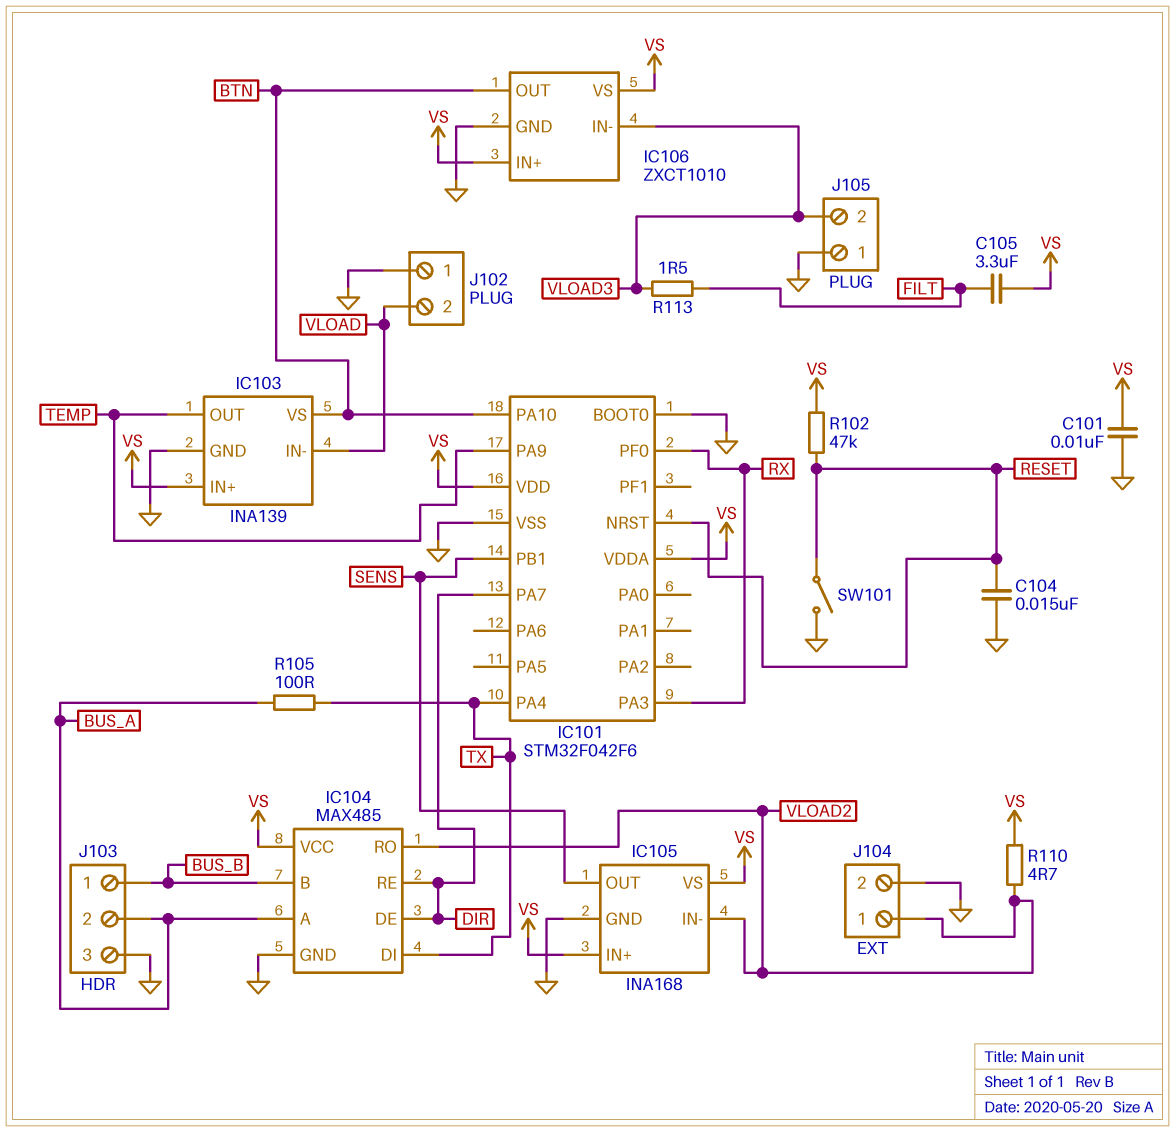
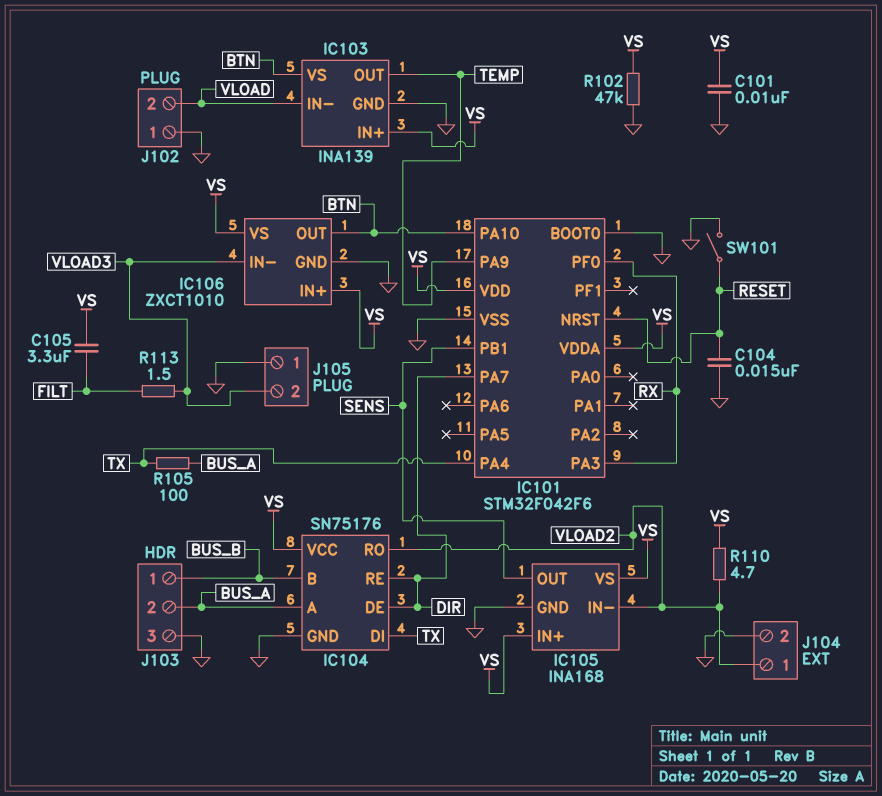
IC104: MAX485 -> SN75176
R102: 47k (RESET, VS) -> 47k (GND, VS)

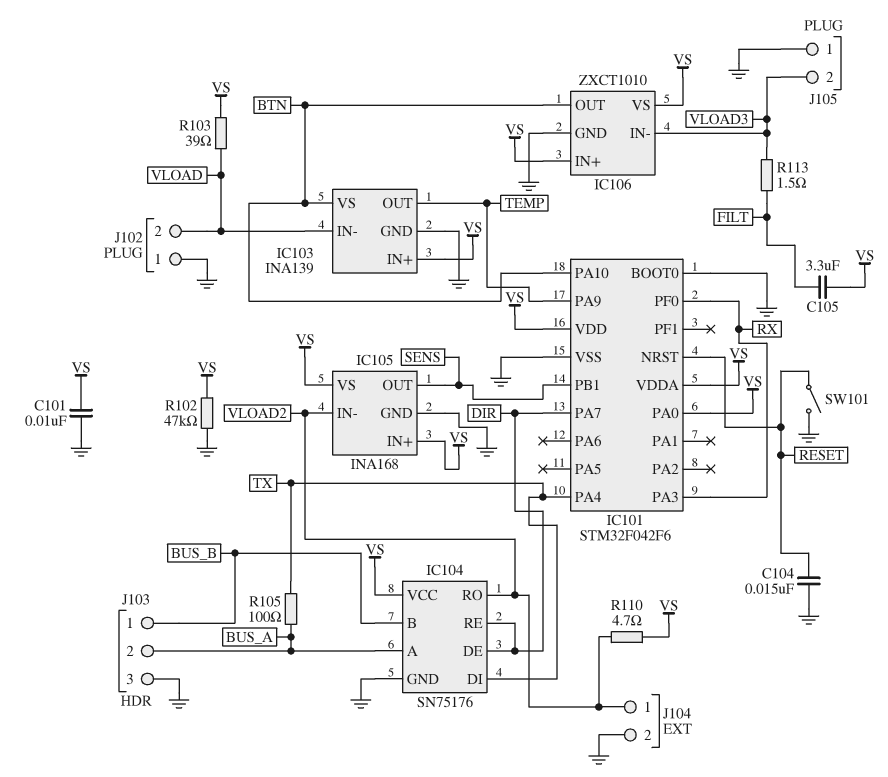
IC101 pin PA0: none -> VS
R103: none -> 39 (VLOAD, VS)

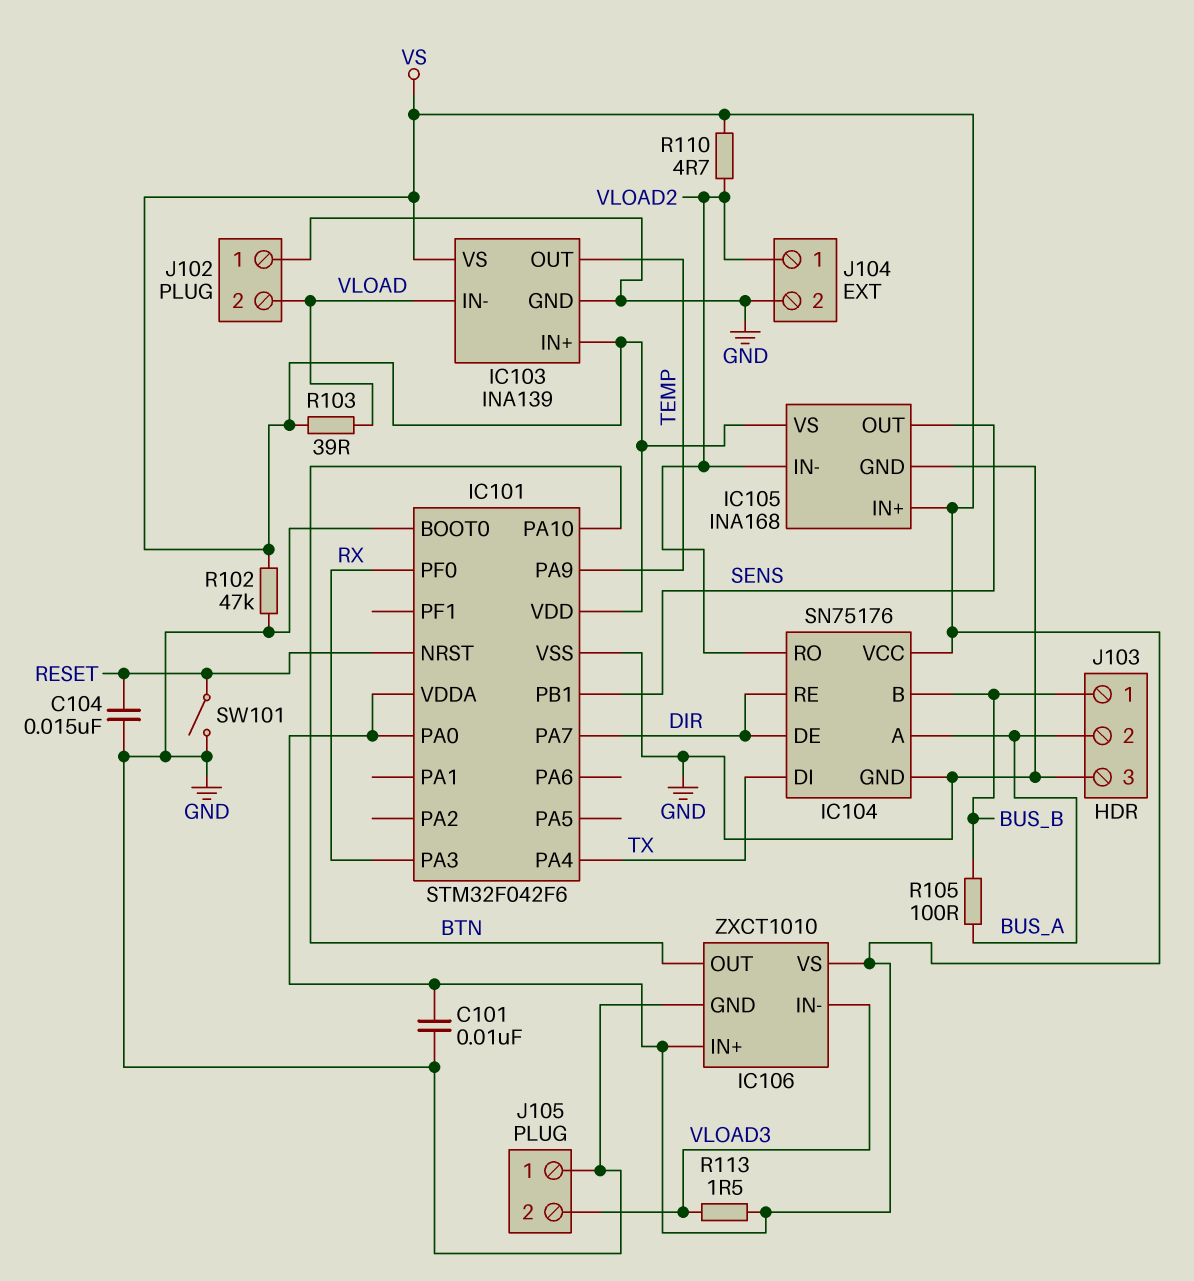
C105: 3.3uF (FILT, VS) -> none
IC103 pin VS: BTN -> VS
R105: 100 (BUS_A, TX) -> 100 (BUS_A, BUS_B)
R113: 1.5 (FILT, VLOAD3) -> 1.5 (VLOAD3, VS)

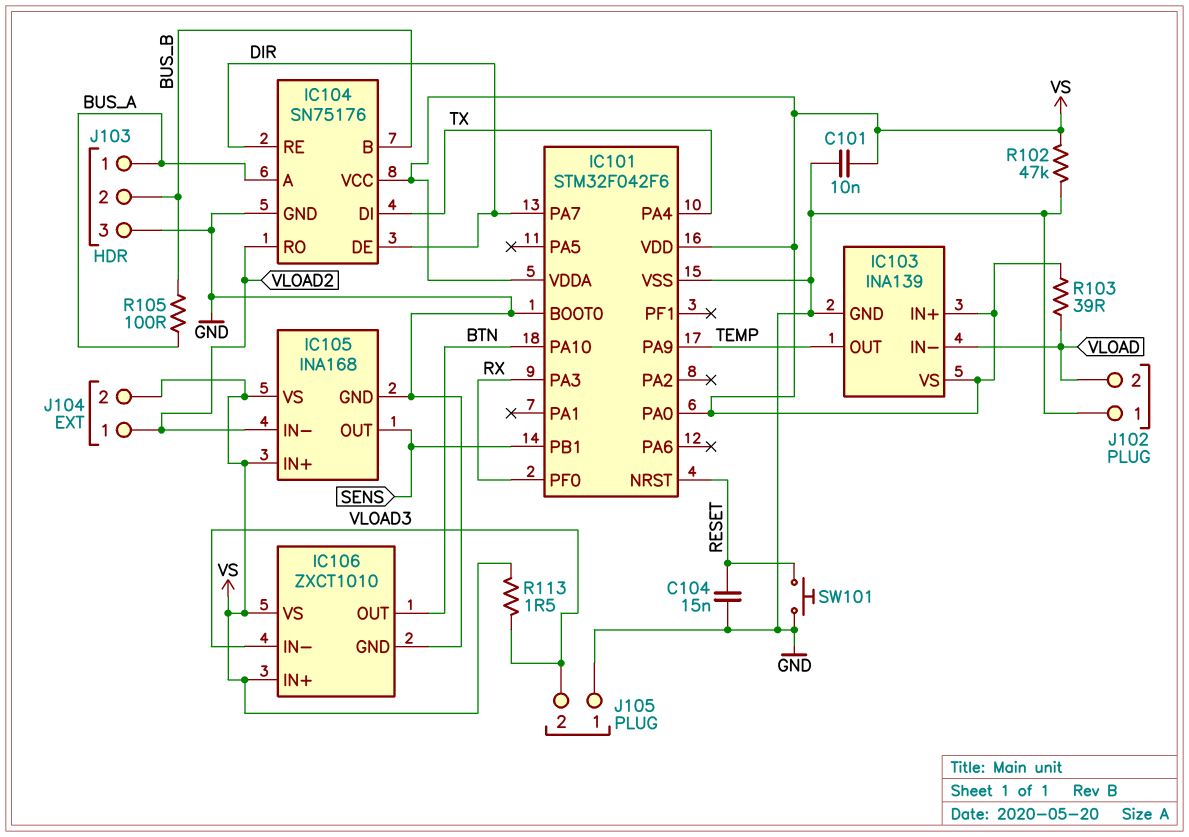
J103 pin 1: BUS_B -> BUS_A
J103 pin 2: BUS_A -> BUS_B
J104 pin 2: GND -> VS
R110: 4.7 (VLOAD2, VS) -> none
SW101: switch (GND, RESET) -> button (GND, RESET)

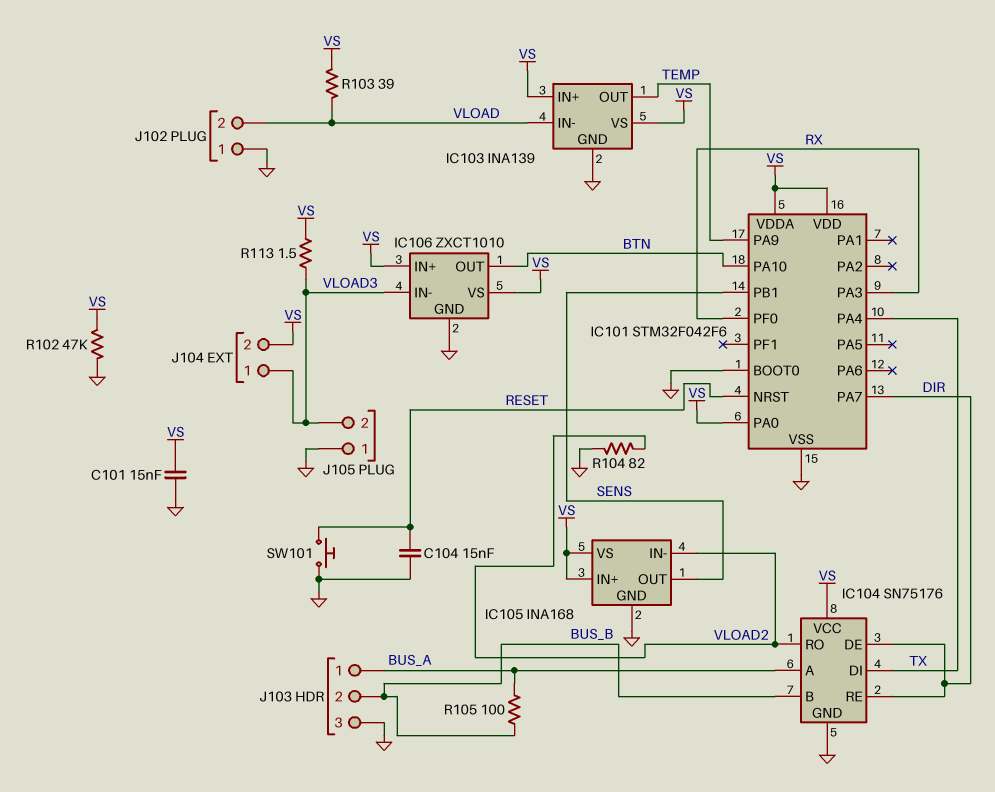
C101: 10nF (GND, VS) -> 15nF (GND, VS)
J104 pin 1: VLOAD2 -> VLOAD3
R104: none -> 82 (GND, VLOAD2)

